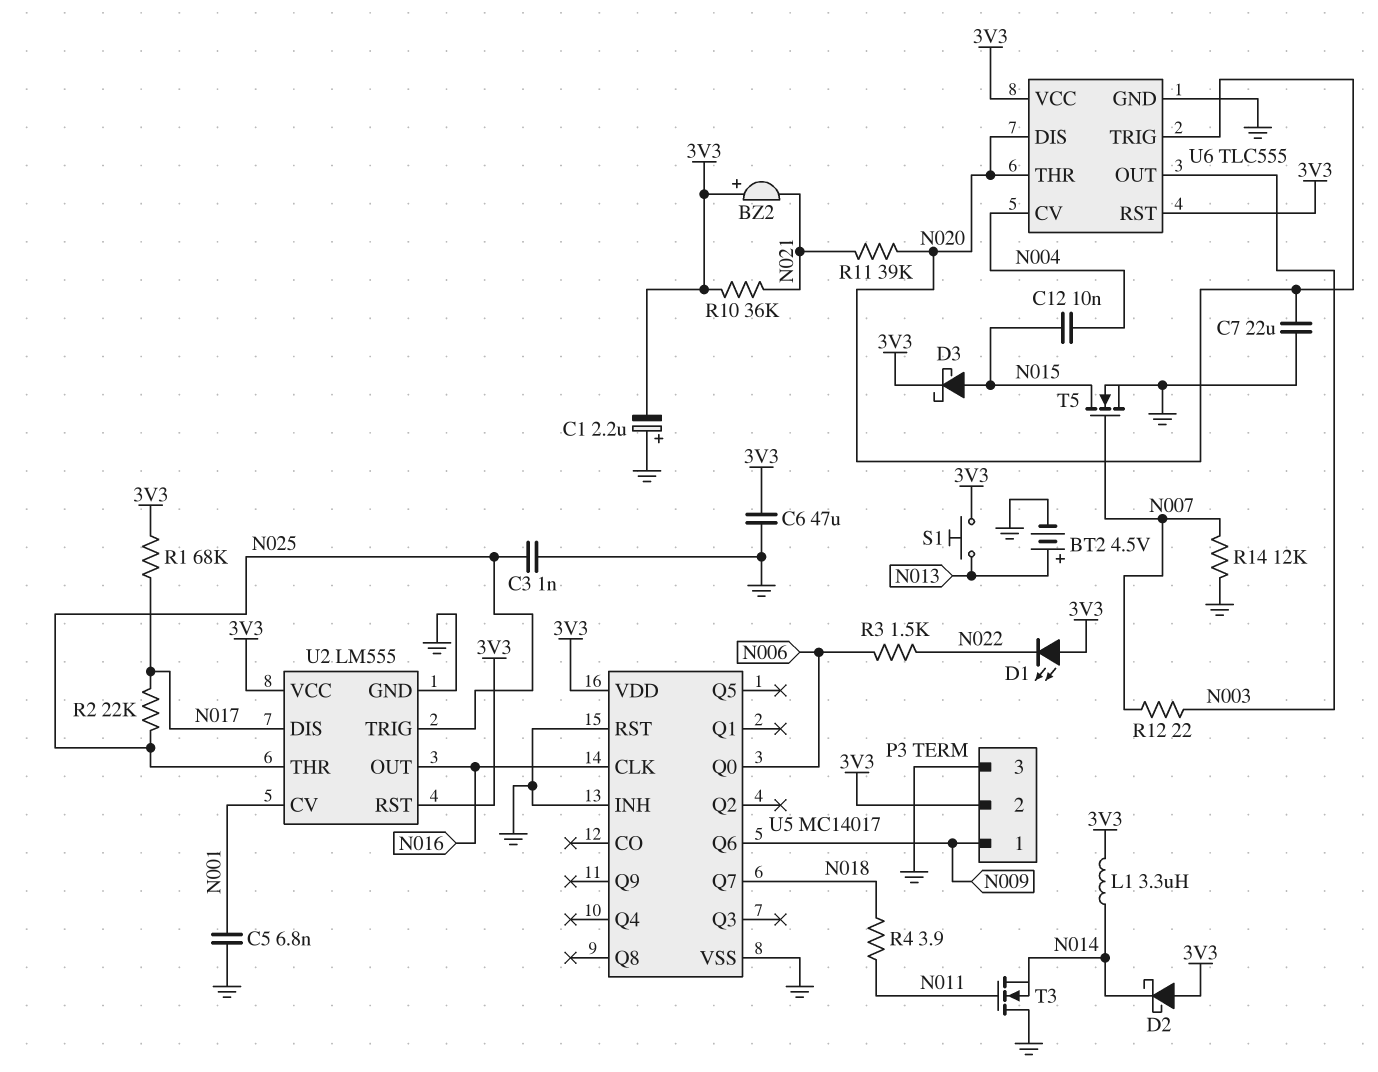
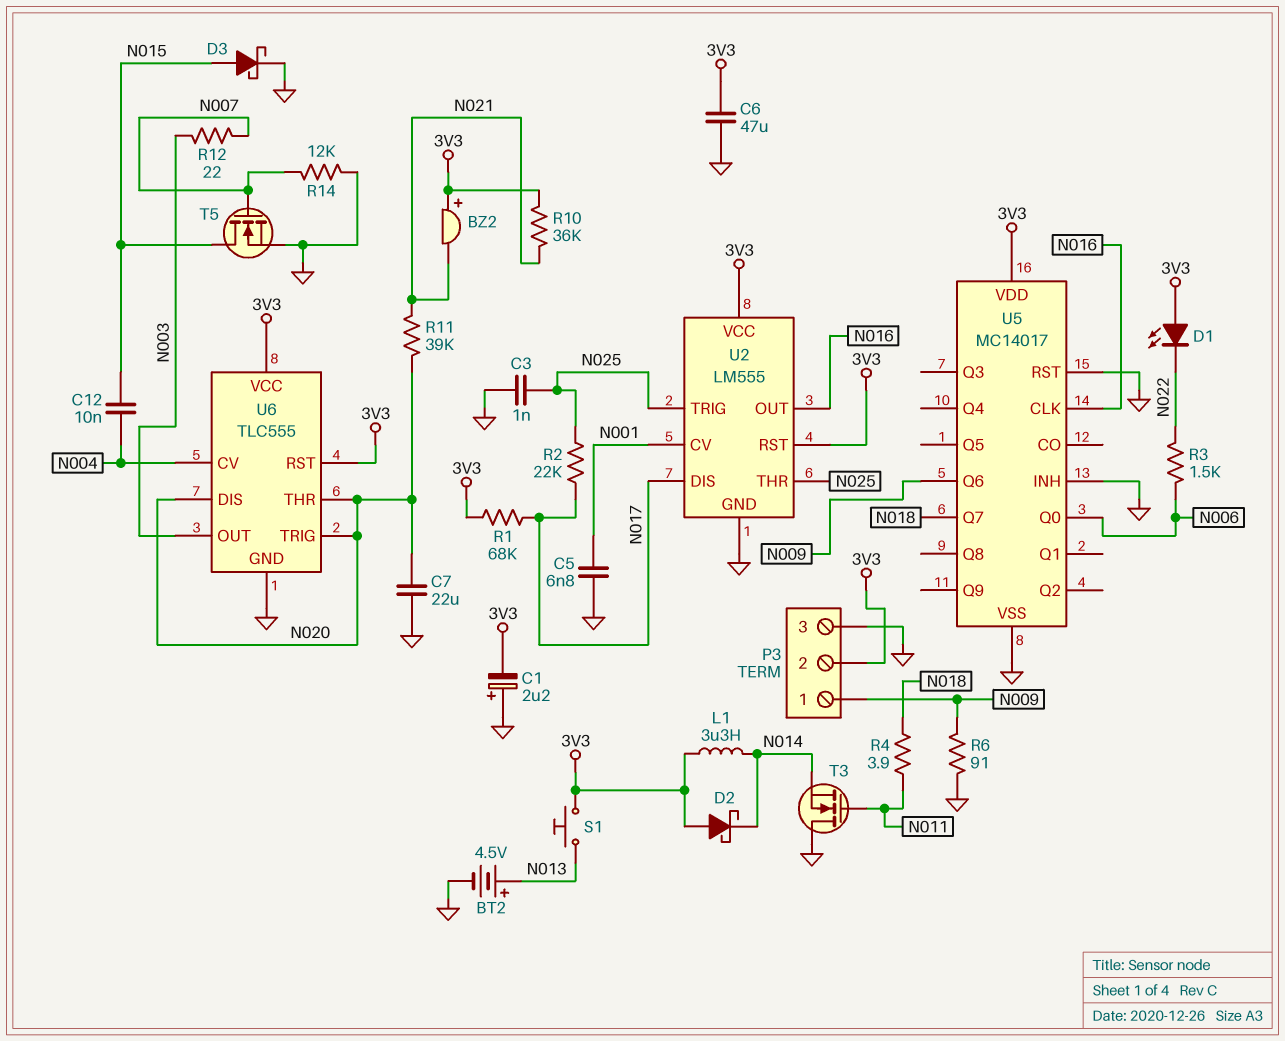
D3: schottky (A N015, K 3V3) -> schottky (A N015, K GND)
R6: none -> 91 (GND, N009)

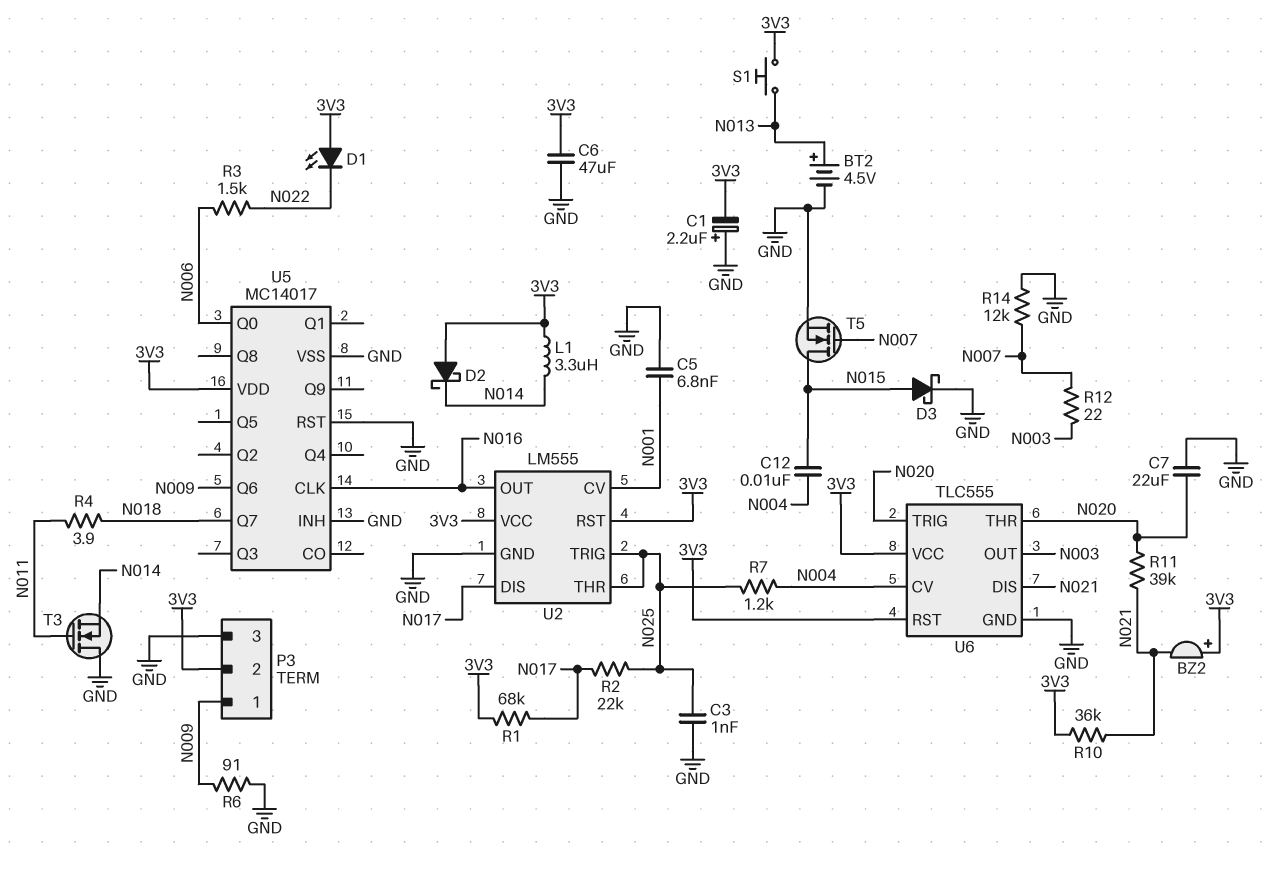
R7: none -> 1.2k (N004, N025)
U6 pin DIS: N020 -> N021

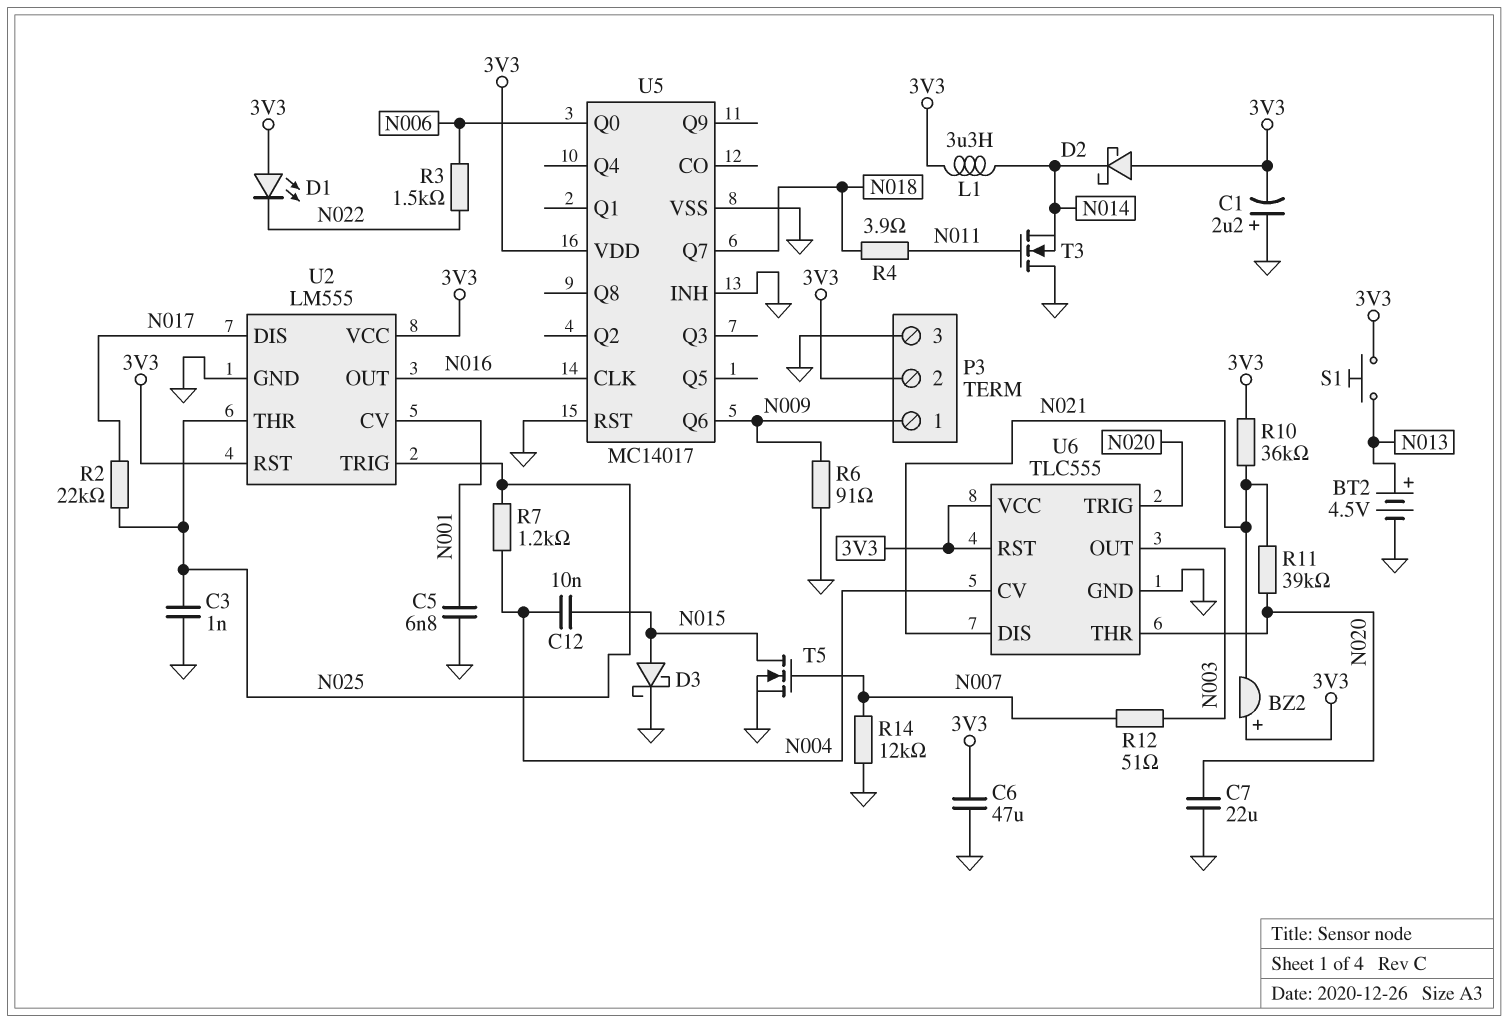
R1: 68k (3V3, N017) -> none
R12: 22 (N003, N007) -> 51 (N003, N007)

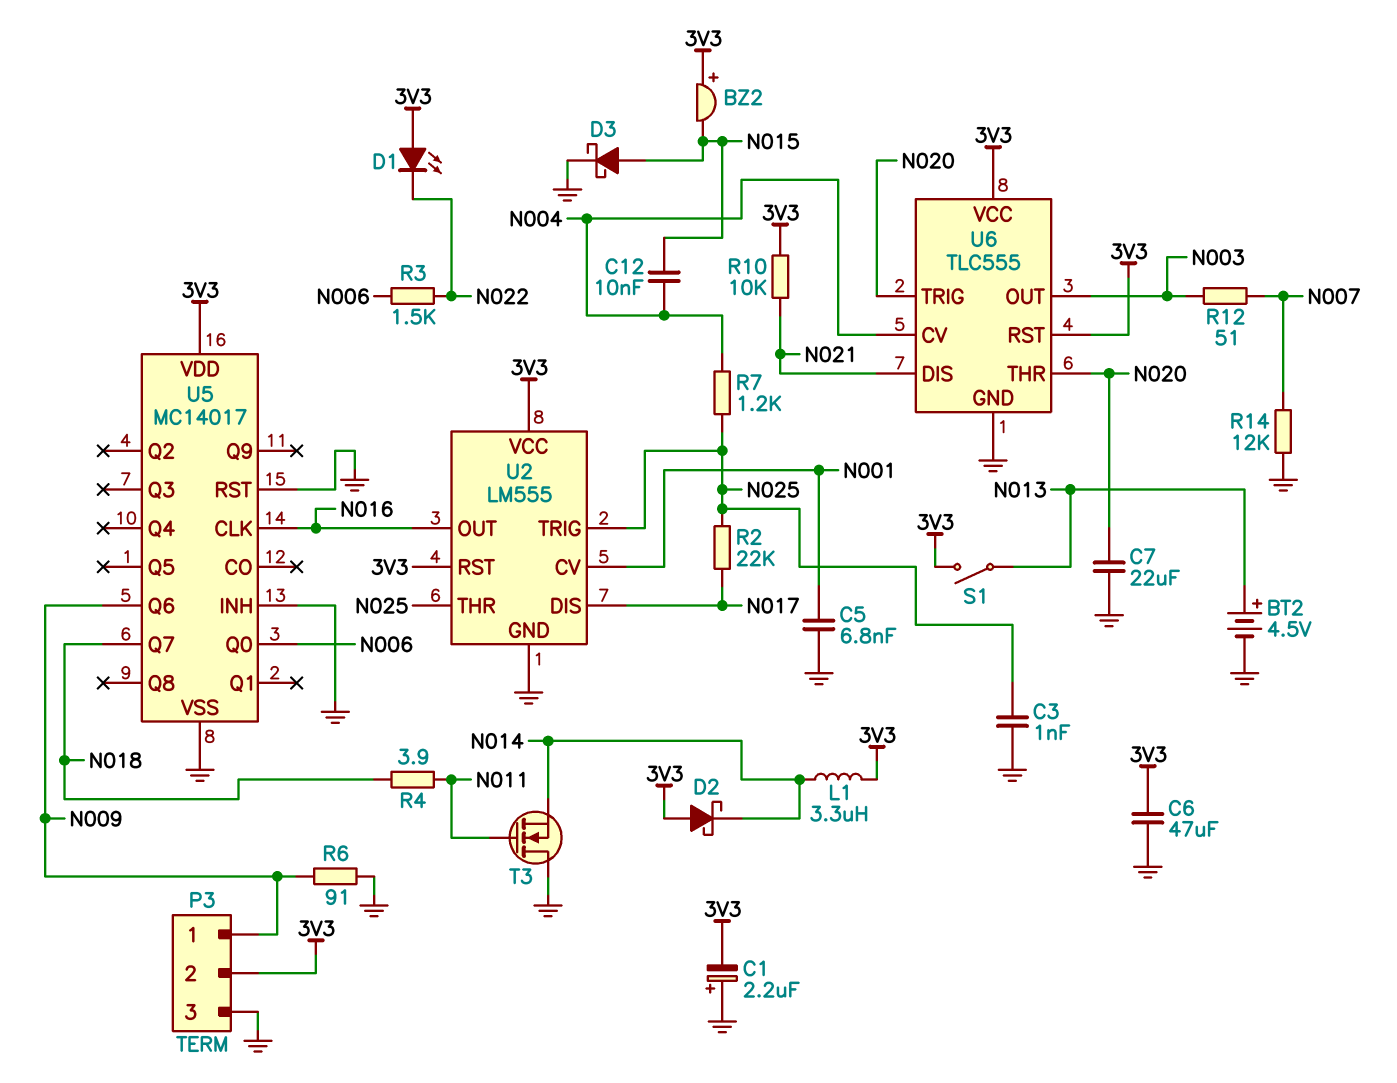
BZ2: buzzer (plus 3V3, minus N021) -> buzzer (plus 3V3, minus N015)
R10: 36k (3V3, N021) -> 10k (3V3, N021)
R11: 39k (N020, N021) -> none
S1: button (3V3, N013) -> switch (3V3, N013)
T5: NMOS (G N007, D N015, S GND) -> none

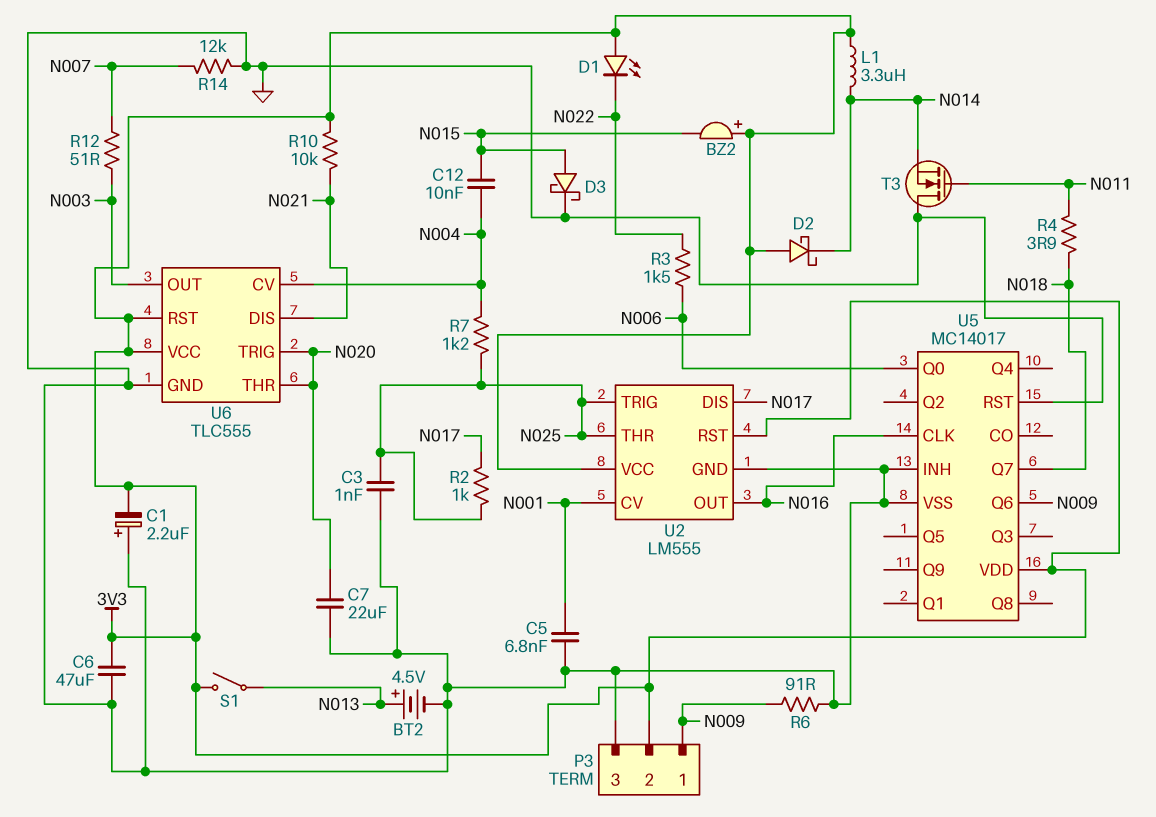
R2: 22k (N017, N025) -> 1k (N017, N025)

